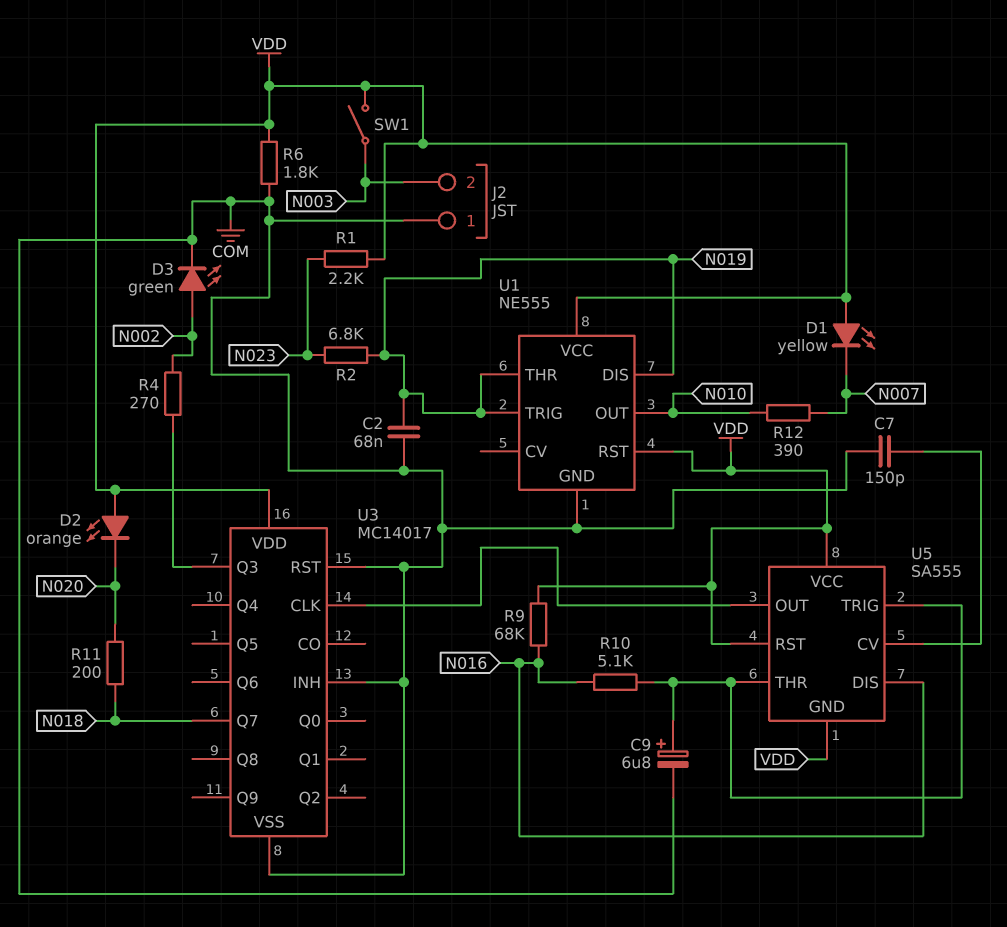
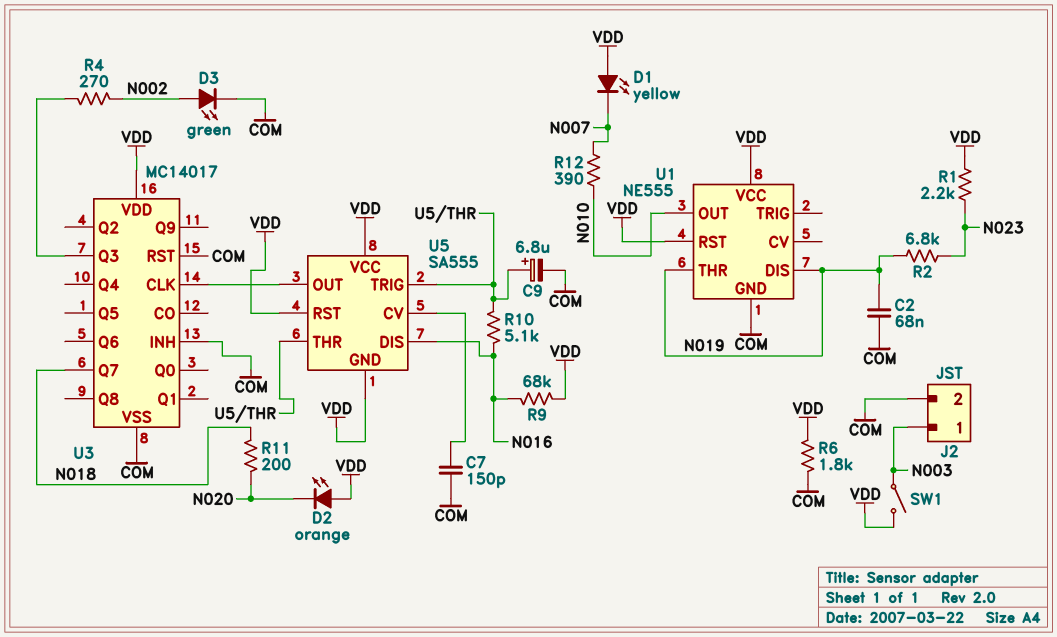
J2 pin 1: COM -> N003
J2 pin 2: N003 -> COM
U1 pin TRIG: N019 -> none

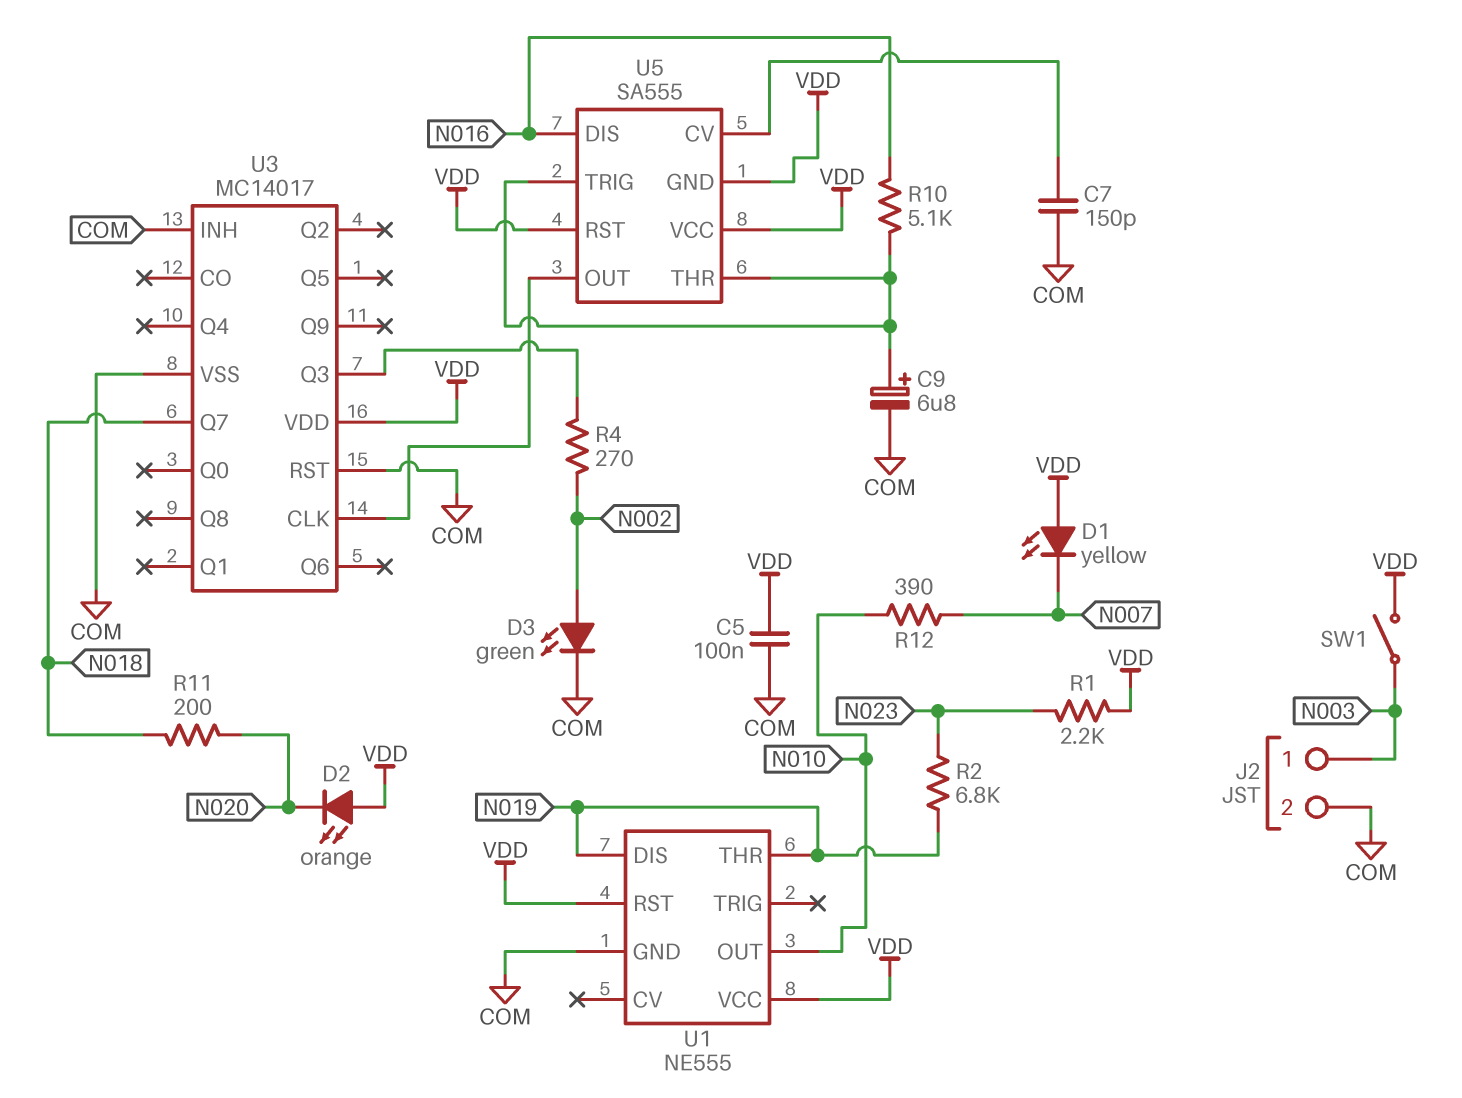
C2: 68nF (COM, N019) -> none
C5: none -> 100nF (COM, VDD)
R6: 1.8k (COM, VDD) -> none
R9: 68k (N016, VDD) -> none

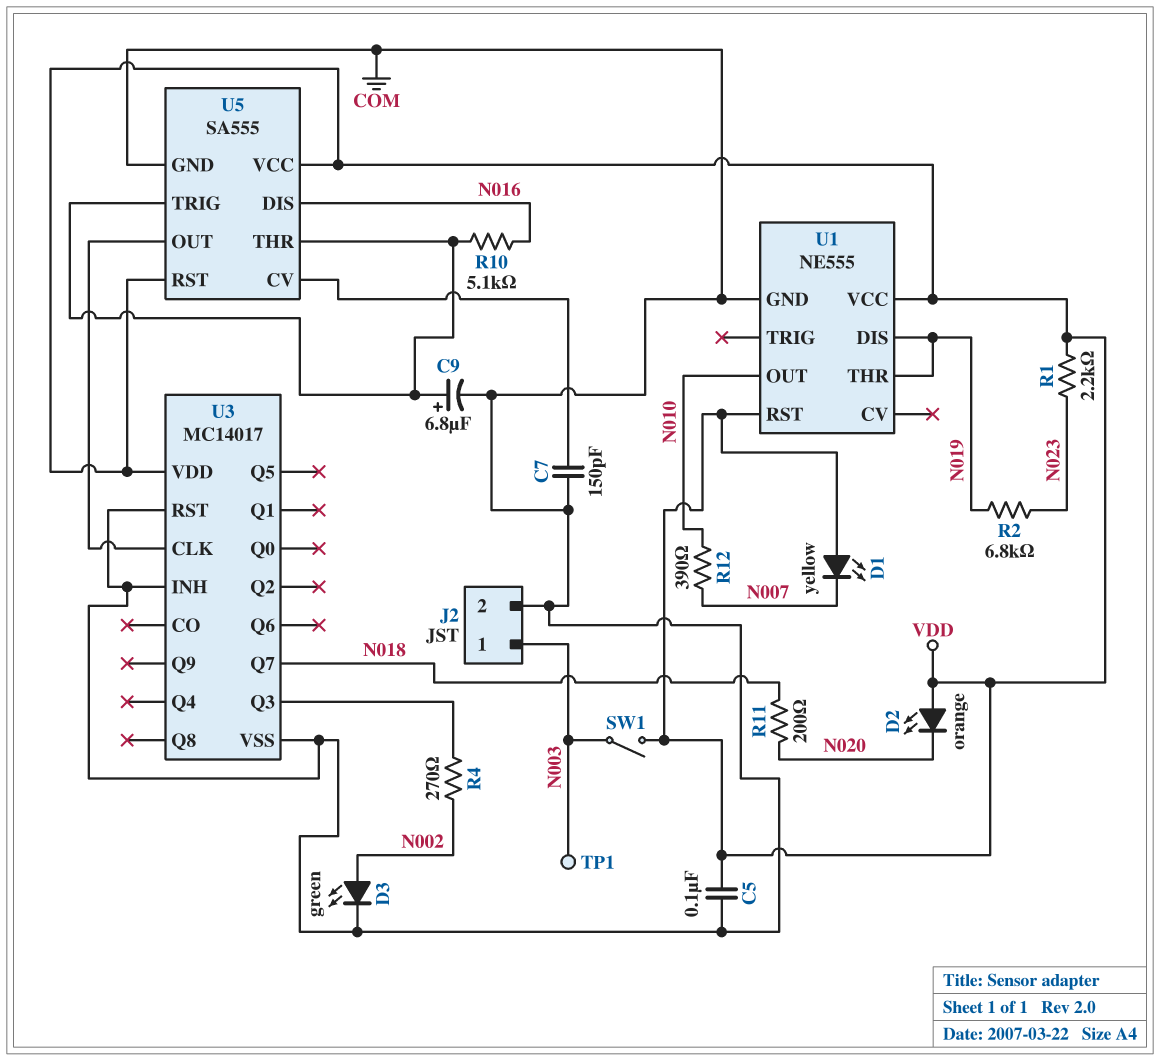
TP1: none -> test point (N003)
U5 pin GND: VDD -> COM

